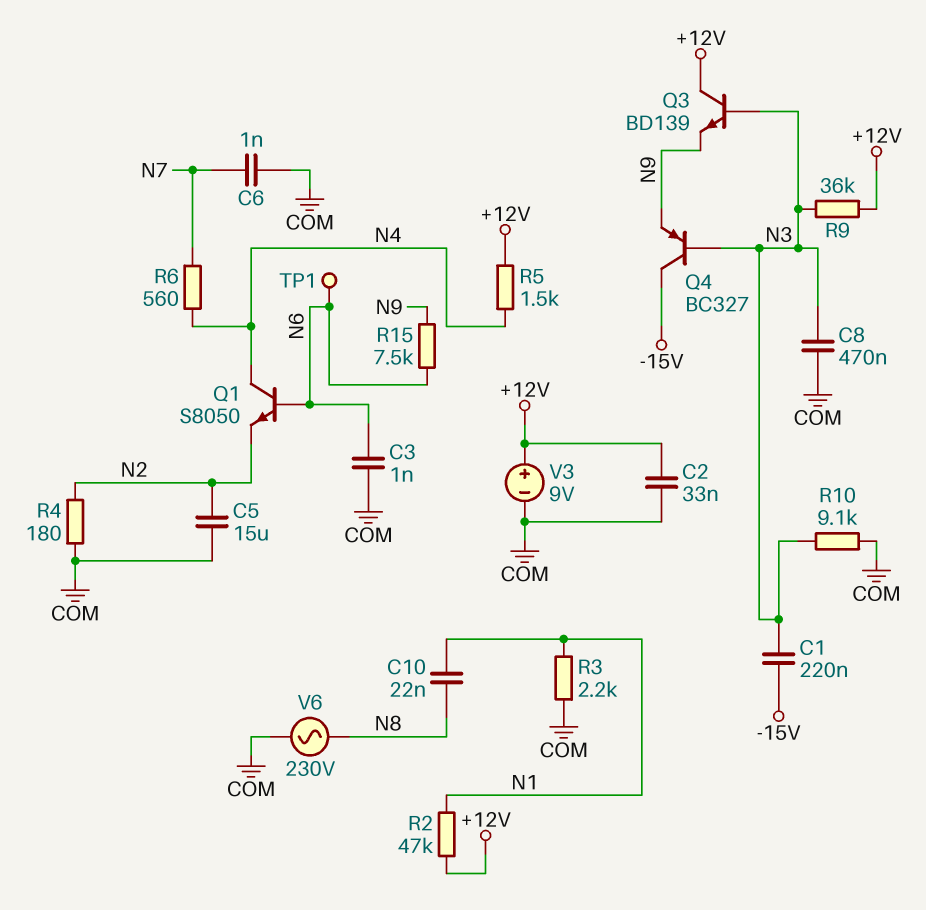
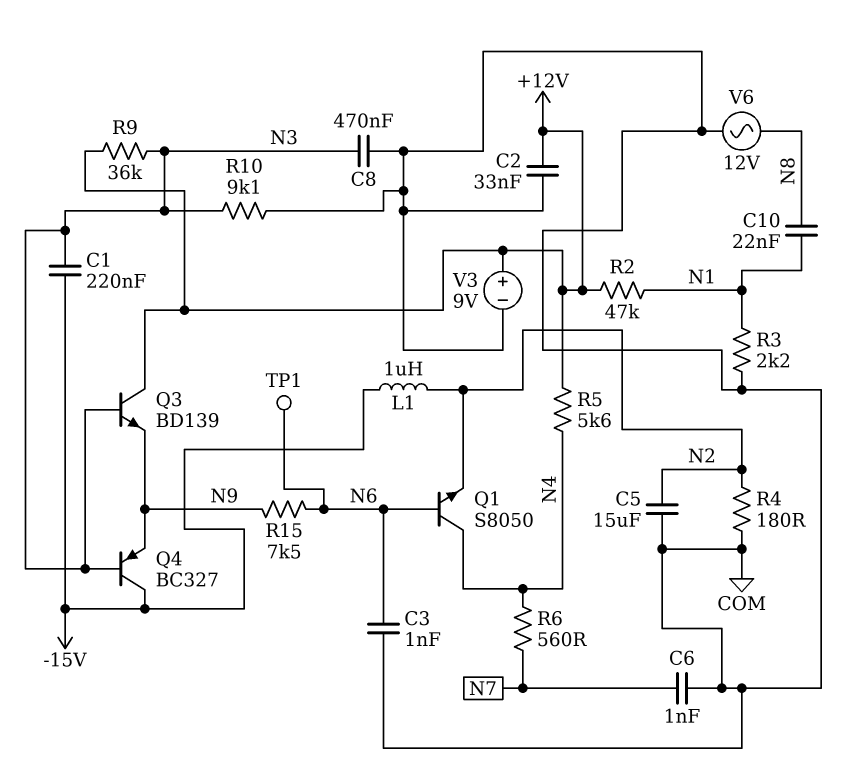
L1: none -> 1uH (-15V, N2)
R5: 1.5k (+12V, N4) -> 5.6k (+12V, N4)
V6: AC 230V (COM, N8) -> AC 12V (COM, N8)

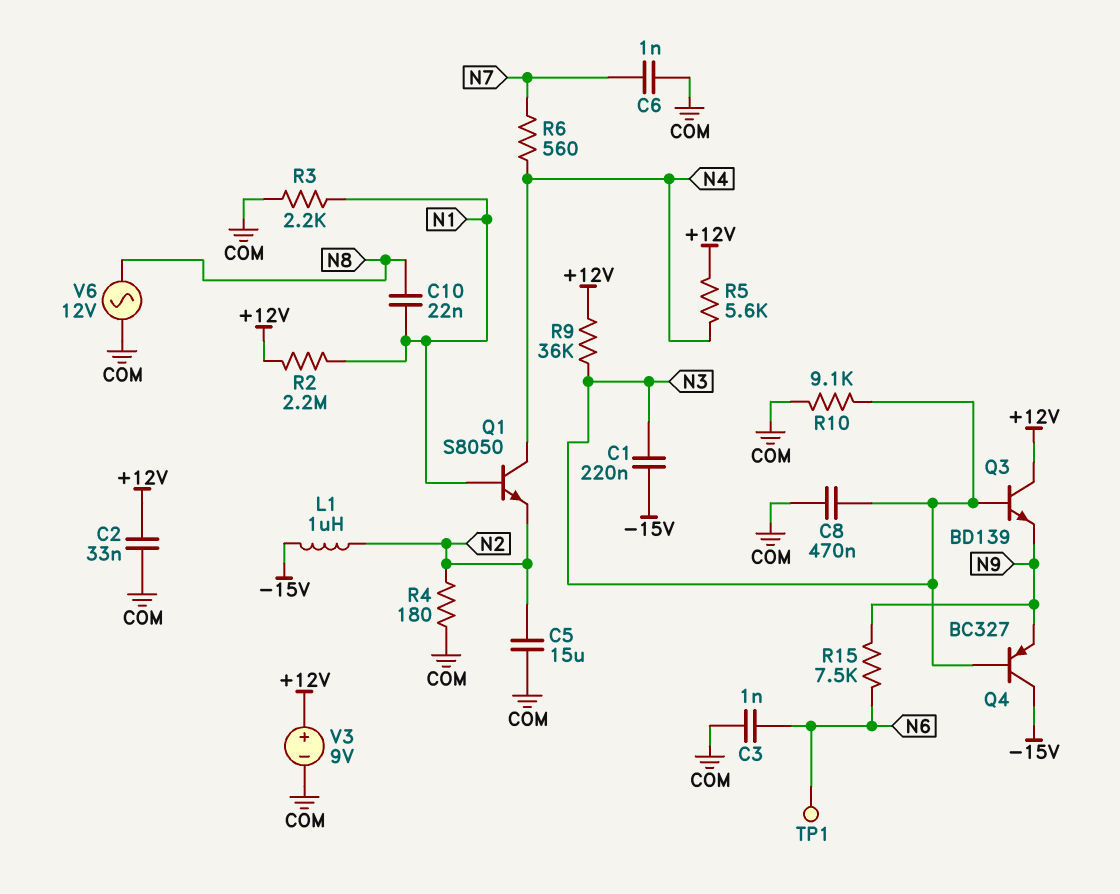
Q1: NPN S8050 (B N6, C N4, E N2) -> NPN S8050 (B N1, C N4, E N2)
R2: 47k (+12V, N1) -> 2.2M (+12V, N1)

